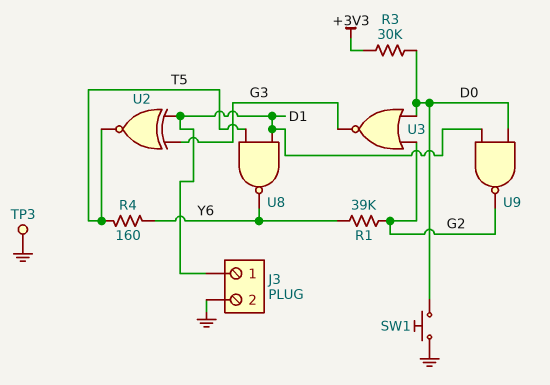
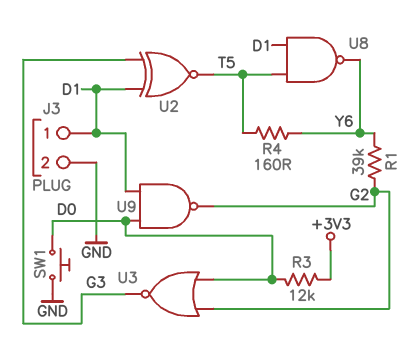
R3: 30k (+3V3, D0) -> 12k (+3V3, D0)
TP3: test point (GND) -> none

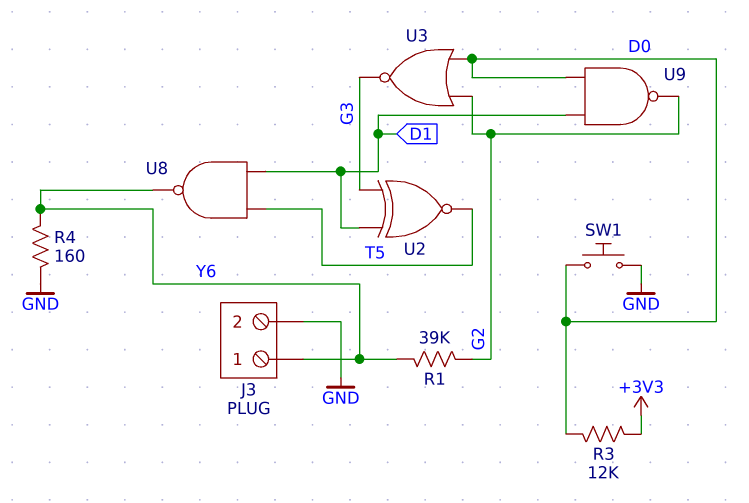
J3 pin 1: D1 -> Y6
R4: 160 (T5, Y6) -> 160 (GND, Y6)

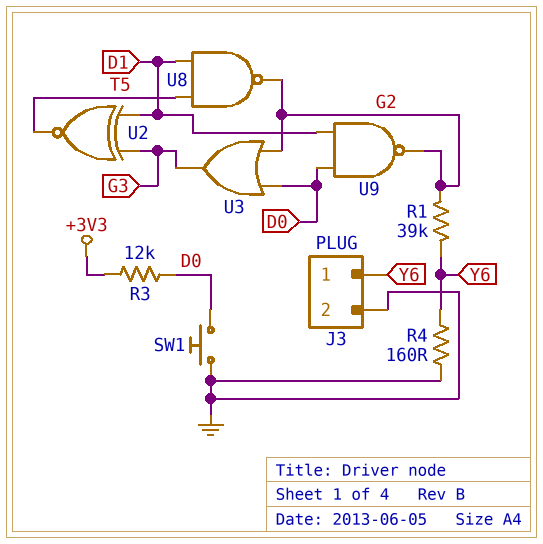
U3: NOR (in D0, in G2, out G3) -> OR (in D0, in G2, out G3)
U8: NAND (in D1, in T5, out Y6) -> NAND (in D1, in T5, out G2)

